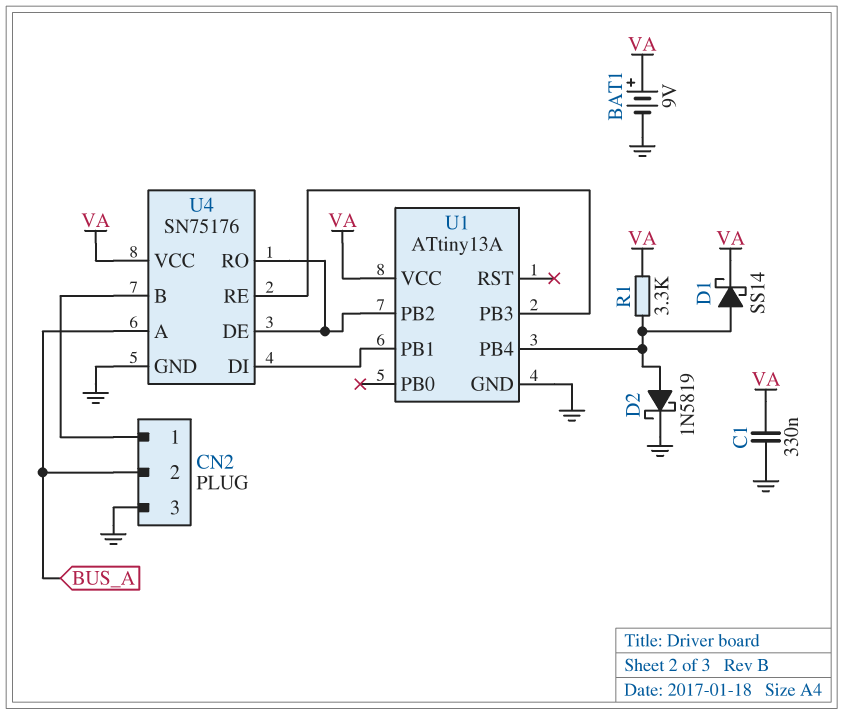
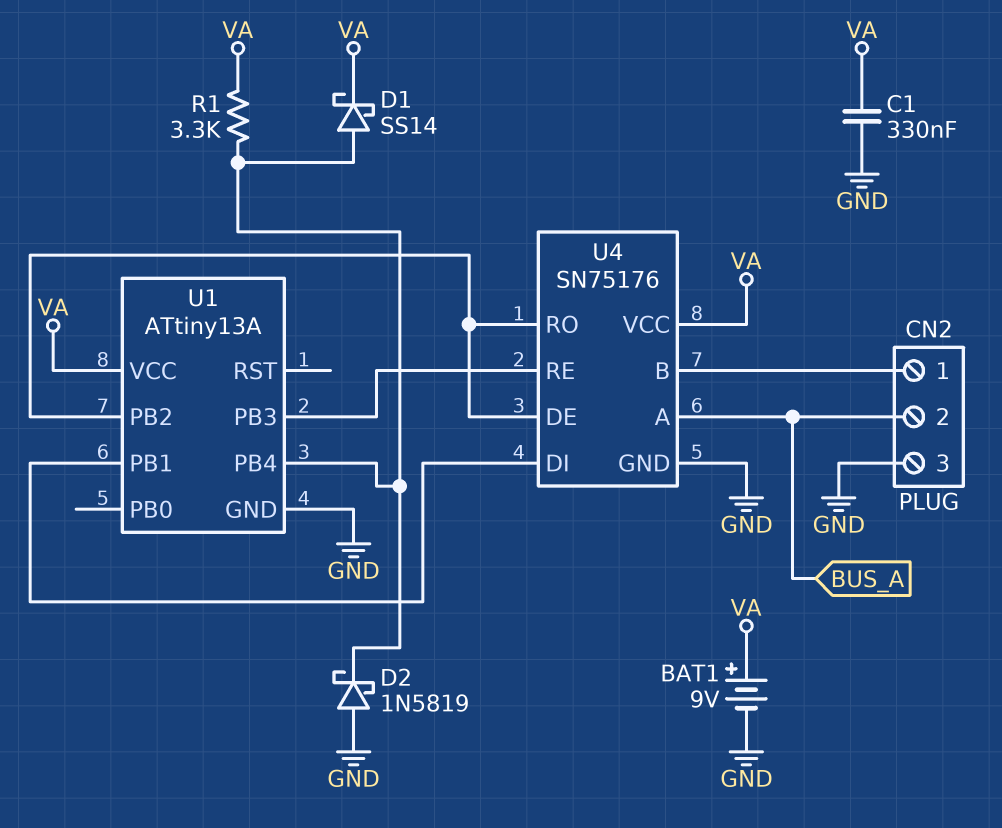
D2: schottky 1N5819 (A U1/PB4, K GND) -> schottky 1N5819 (A GND, K U1/PB4)

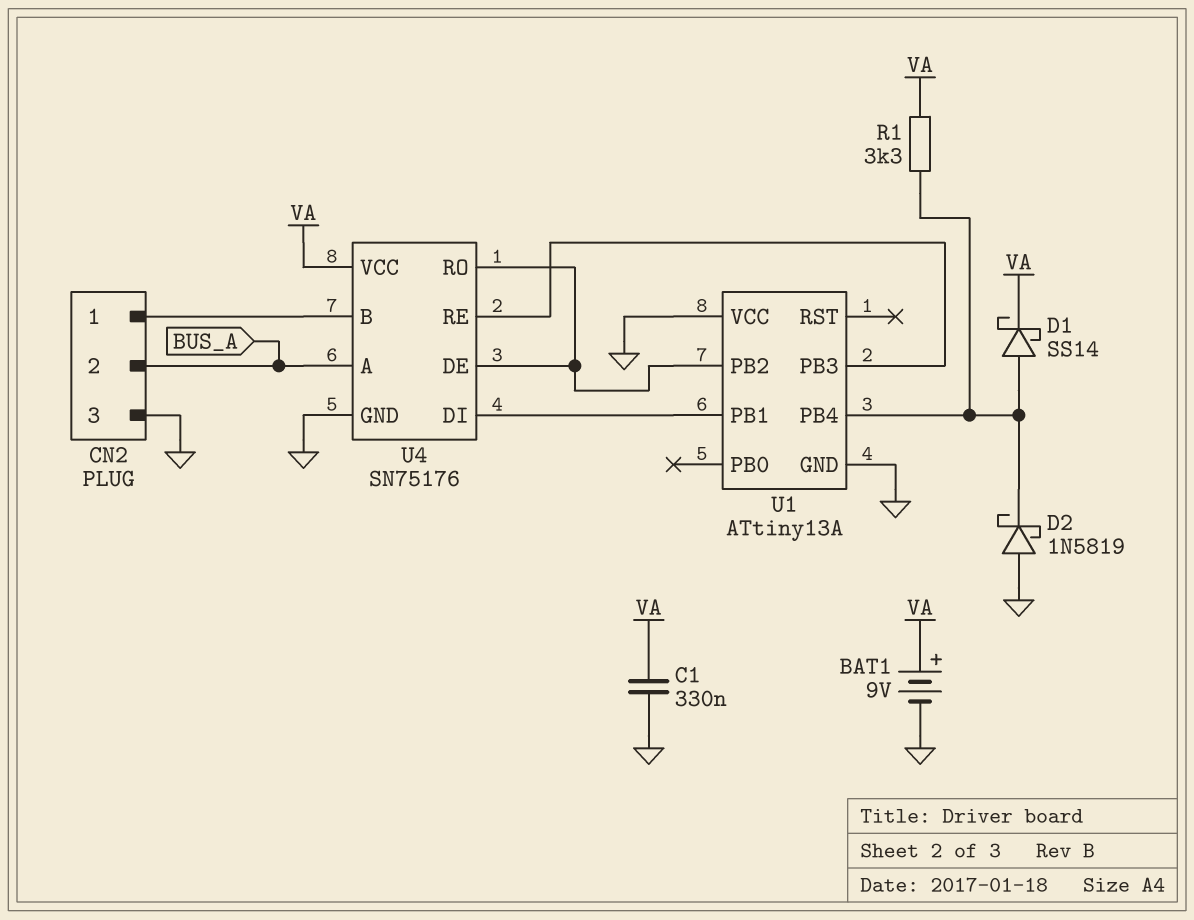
U1 pin VCC: VA -> GND

